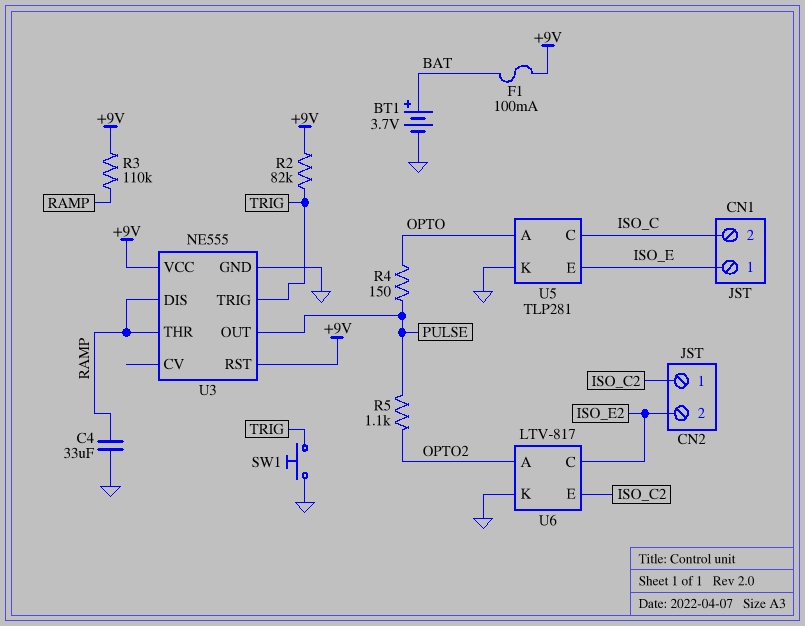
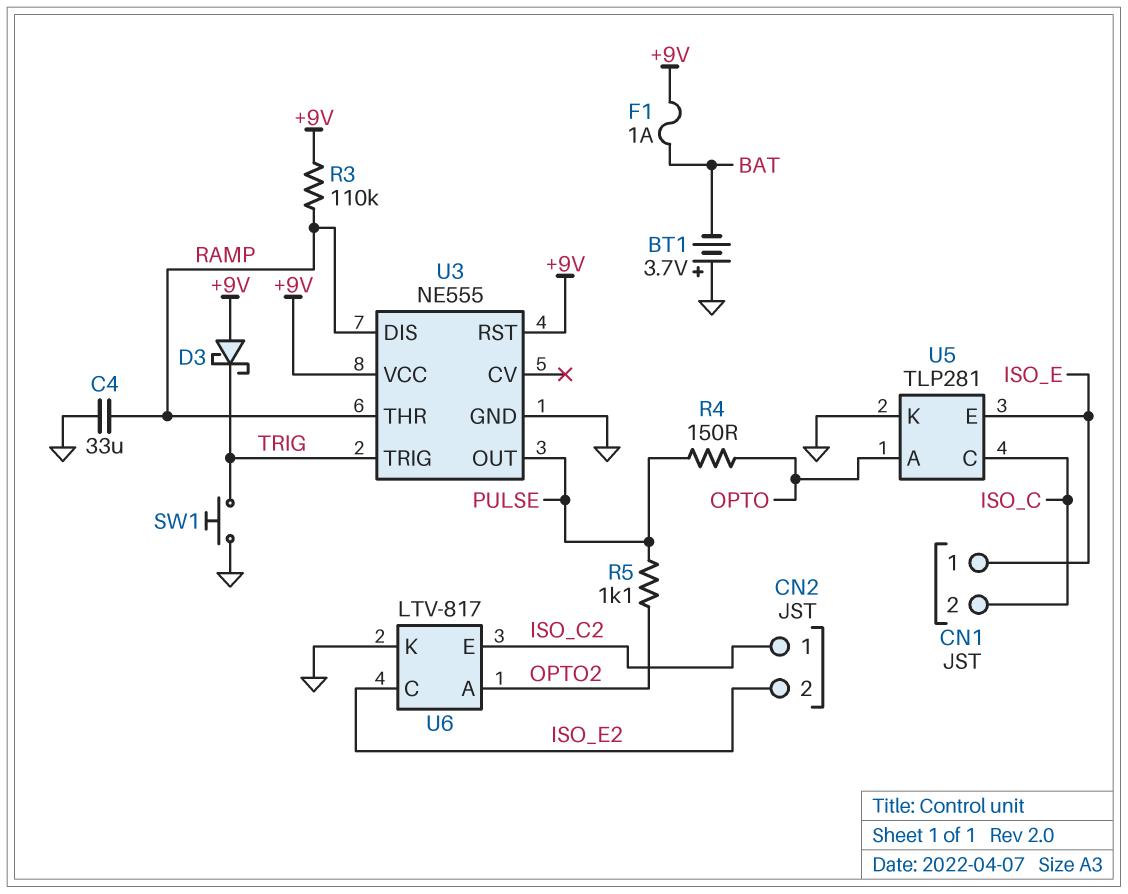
BT1: 3.7V (plus BAT, minus GND) -> 3.7V (plus GND, minus BAT)
D3: none -> schottky (A +9V, K TRIG)
F1: 100mA (+9V, BAT) -> 1A (+9V, BAT)
R2: 82k (+9V, TRIG) -> none

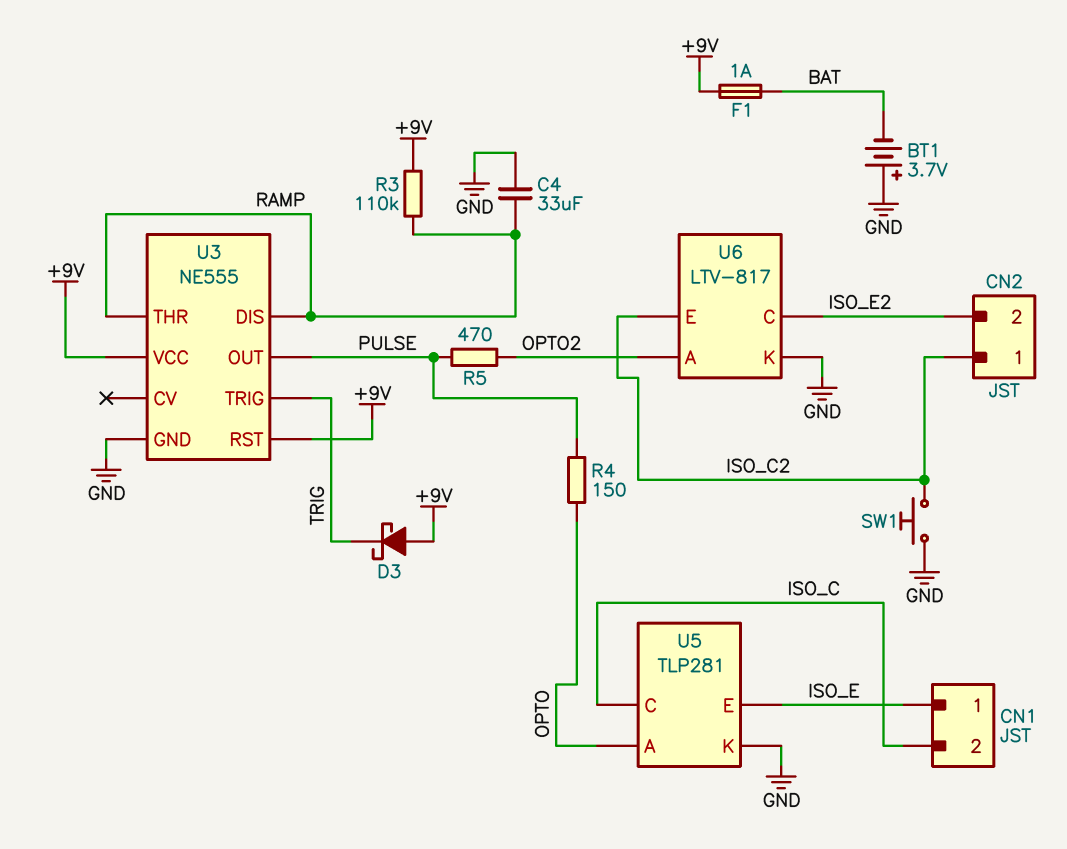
R5: 1.1k (OPTO2, PULSE) -> 470 (OPTO2, PULSE)
SW1: button (GND, TRIG) -> button (GND, ISO_C2)

